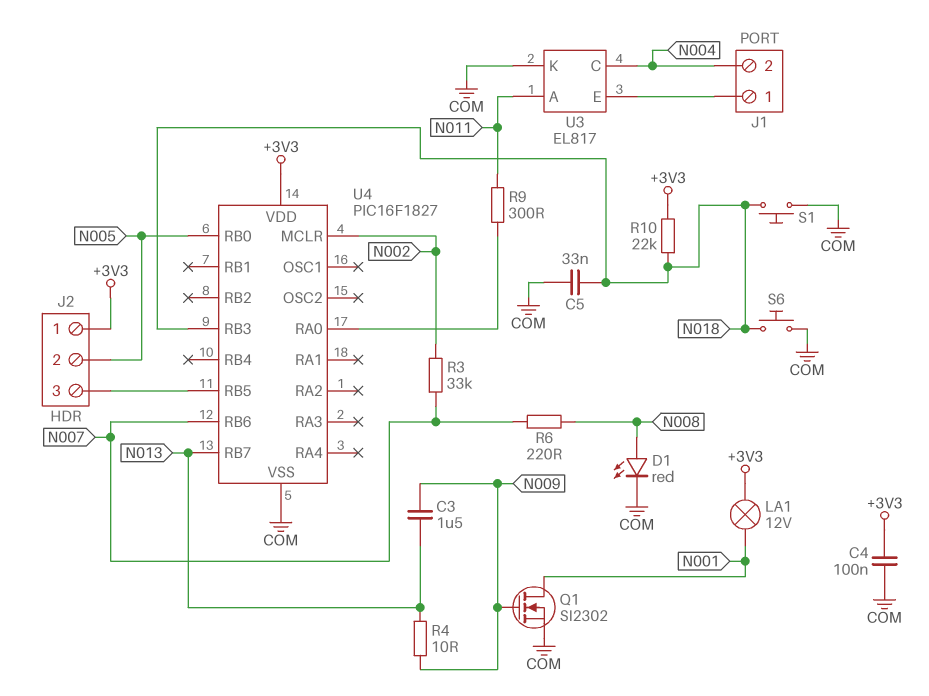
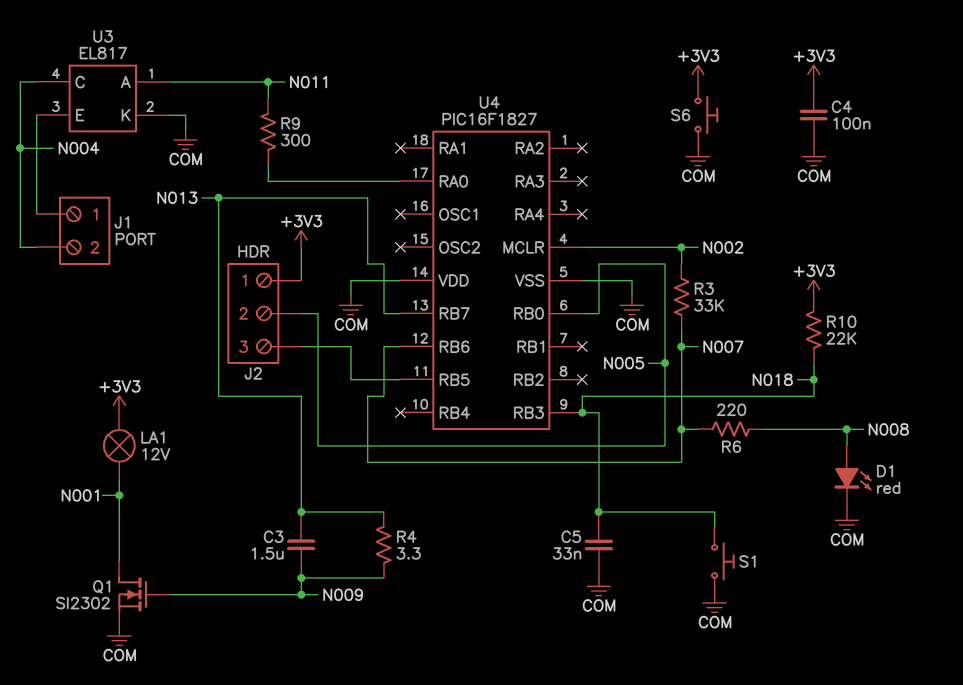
R4: 10 (N009, N013) -> 3.3 (N009, N013)
S6: button (COM, N018) -> button (+3V3, COM)
U4 pin VDD: +3V3 -> COM

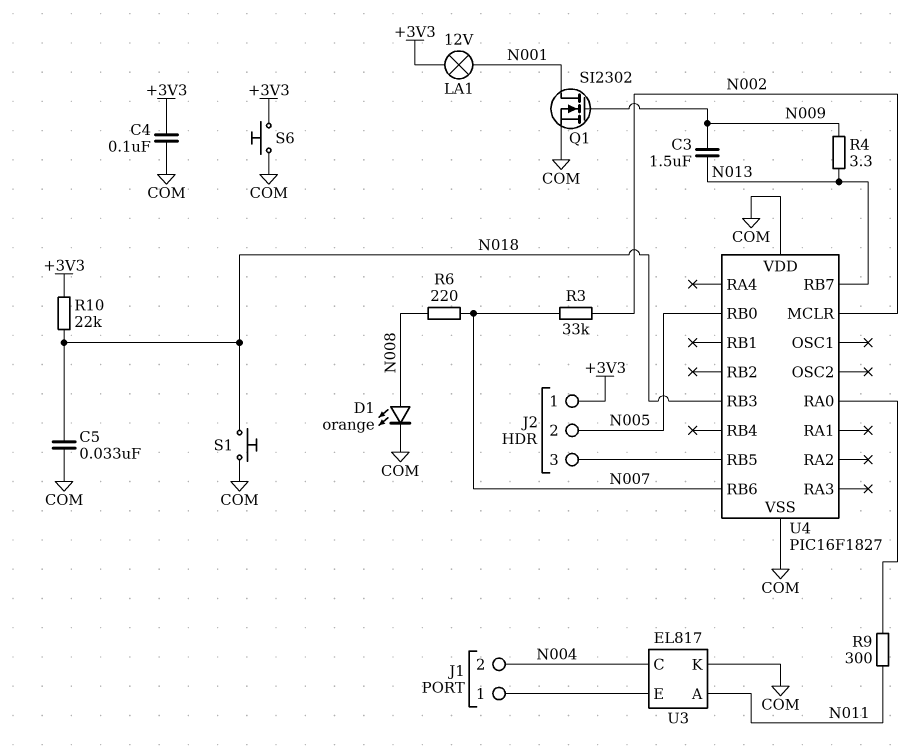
D1: LED red (A N008, K COM) -> LED orange (A N008, K COM)

